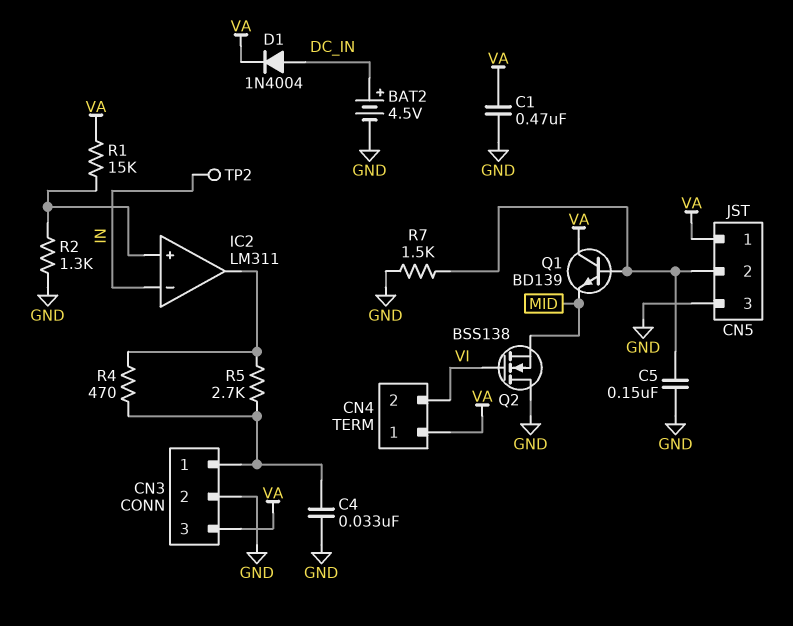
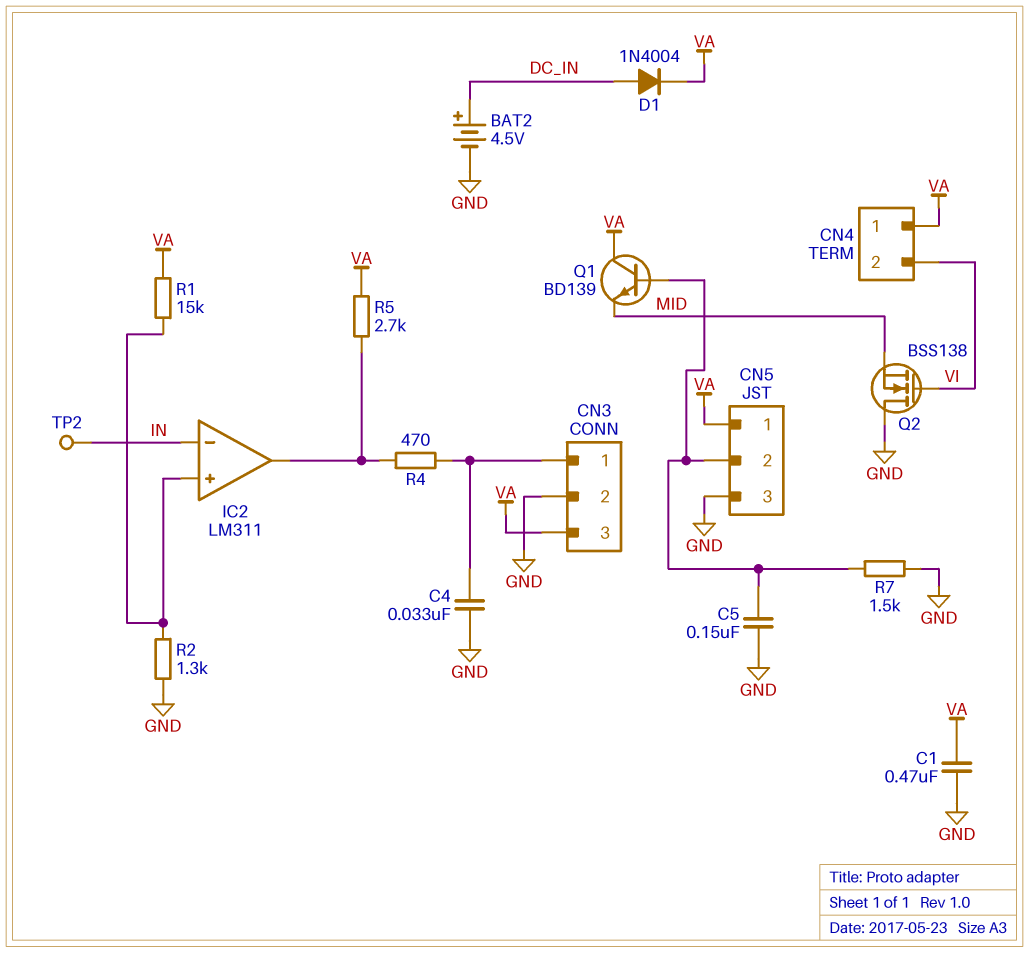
R5: 2.7k (CN3/1, IC2/out) -> 2.7k (IC2/out, VA)

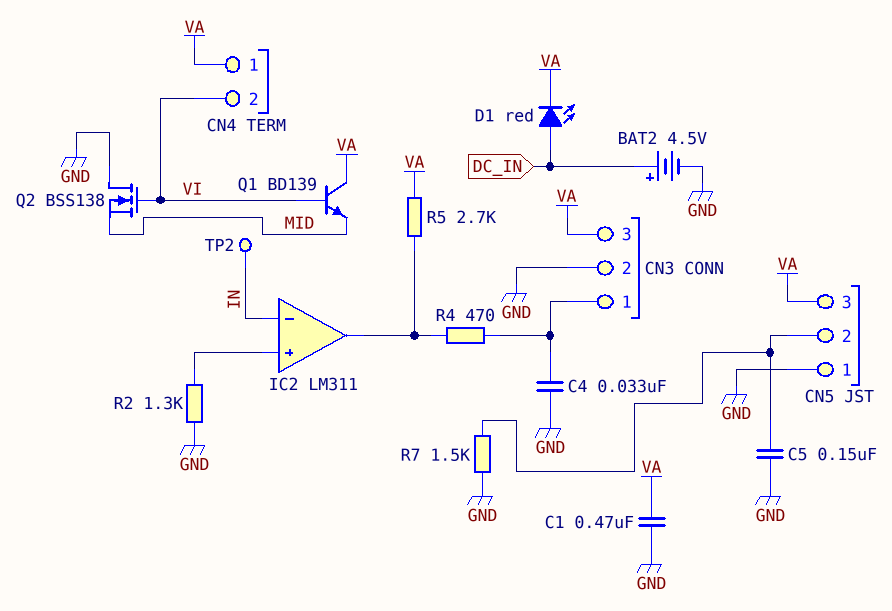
CN5 pin 1: VA -> GND
CN5 pin 3: GND -> VA
D1: diode 1N4004 (A DC_IN, K VA) -> LED red (A DC_IN, K VA)
Q1: NPN BD139 (B CN5/2, C VA, E MID) -> NPN BD139 (B VI, C VA, E MID)
R1: 15k (IC2/in+, VA) -> none

